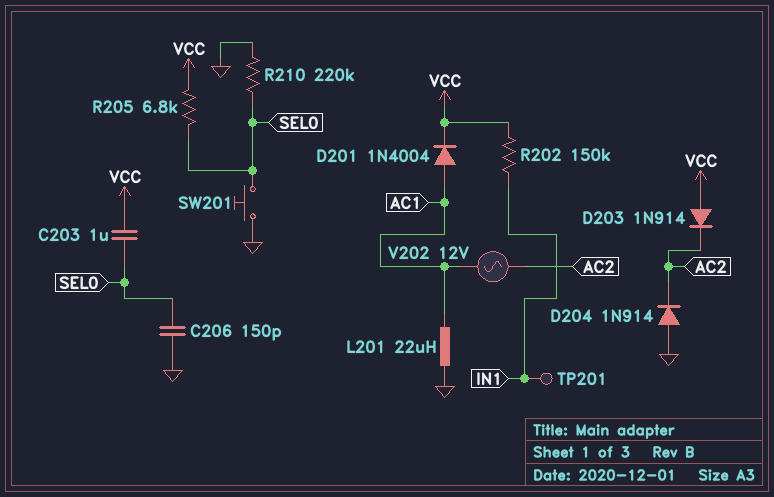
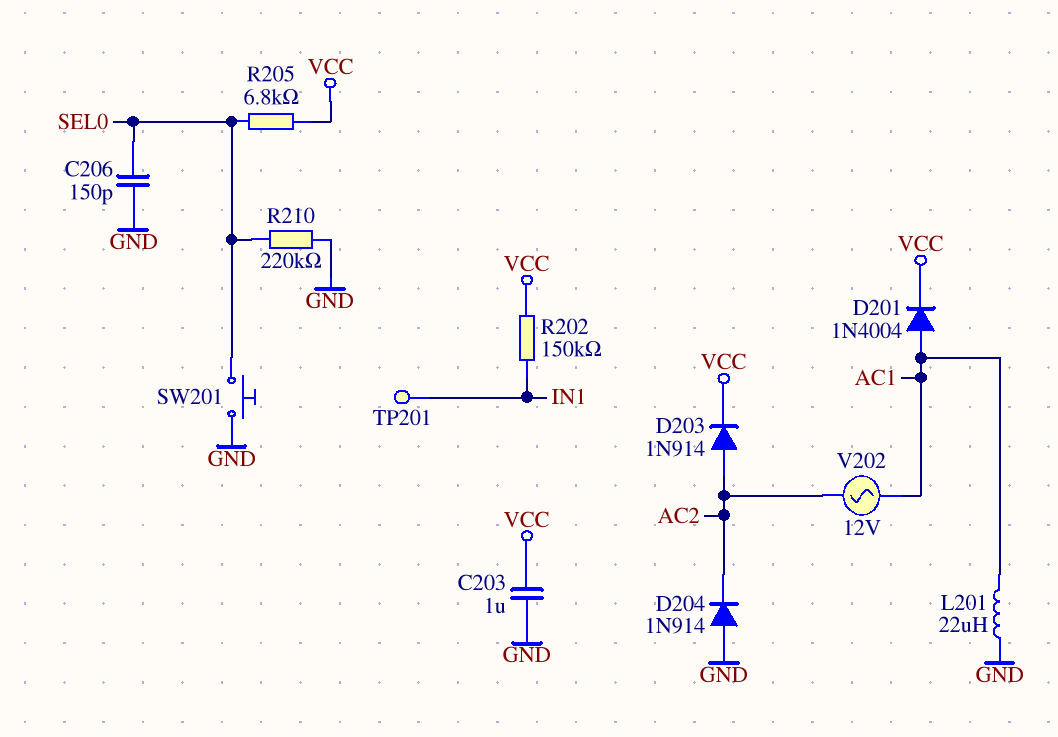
C203: 1uF (SEL0, VCC) -> 1uF (GND, VCC)
D203: diode 1N914 (A VCC, K AC2) -> diode 1N914 (A AC2, K VCC)

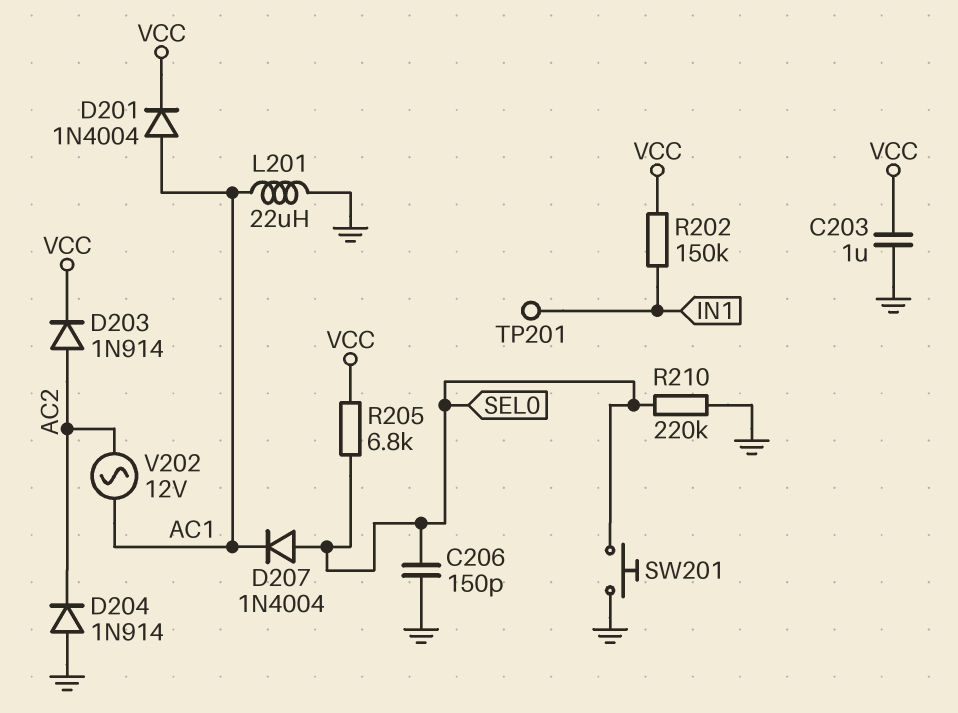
D207: none -> diode 1N4004 (A SEL0, K AC1)

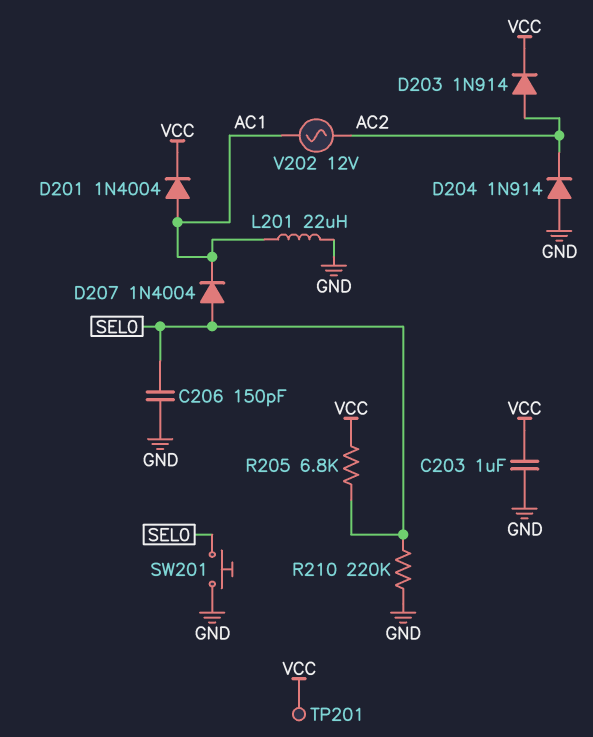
R202: 150k (IN1, VCC) -> none
TP201: test point (IN1) -> test point (VCC)

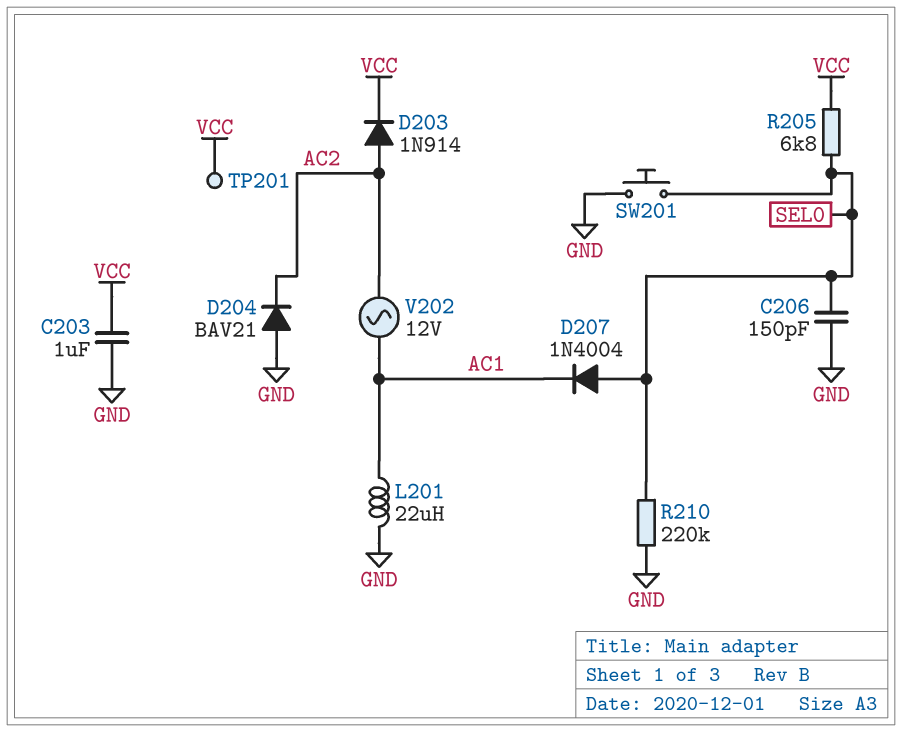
D201: diode 1N4004 (A AC1, K VCC) -> none
D204: diode 1N914 (A GND, K AC2) -> diode BAV21 (A GND, K AC2)

